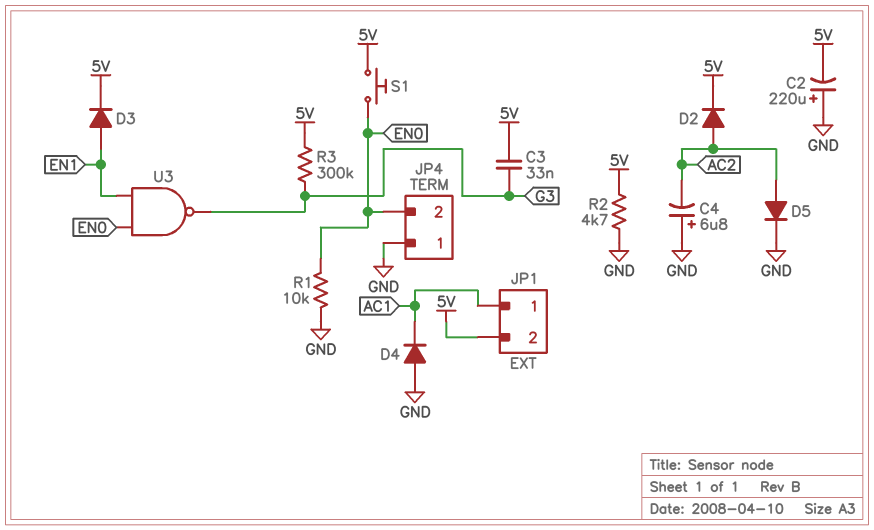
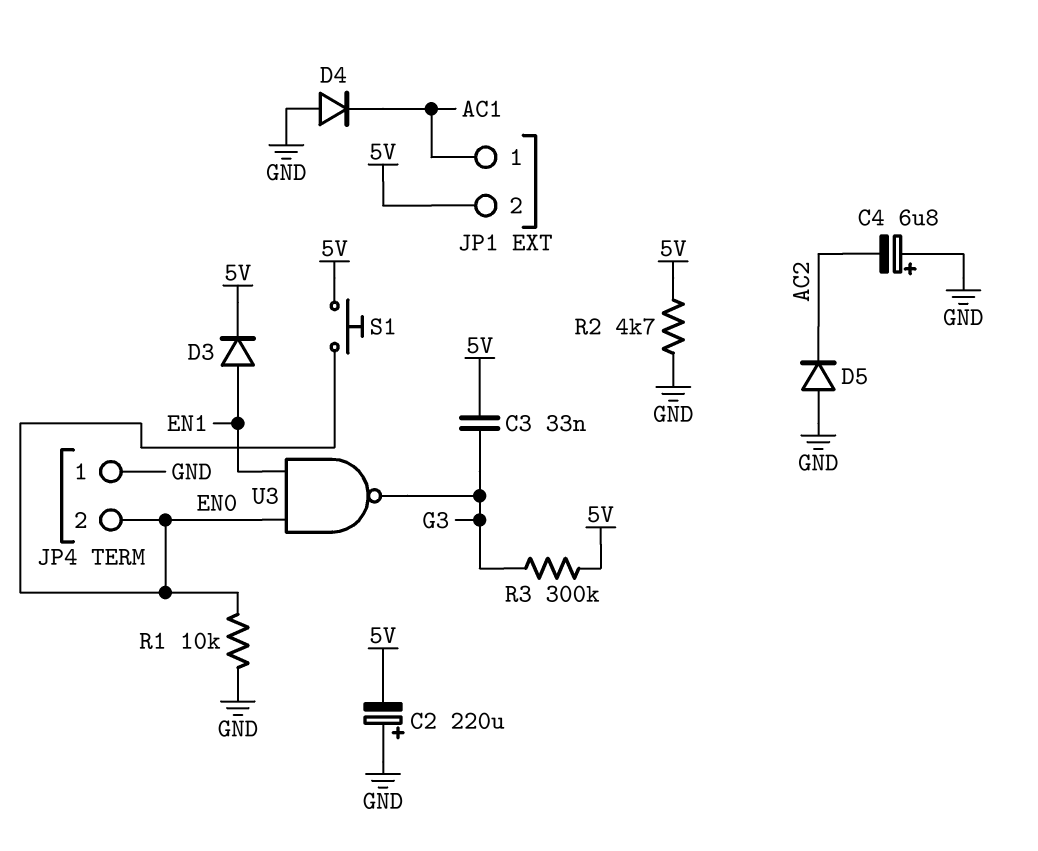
D2: diode (A AC2, K 5V) -> none
D5: diode (A AC2, K GND) -> diode (A GND, K AC2)

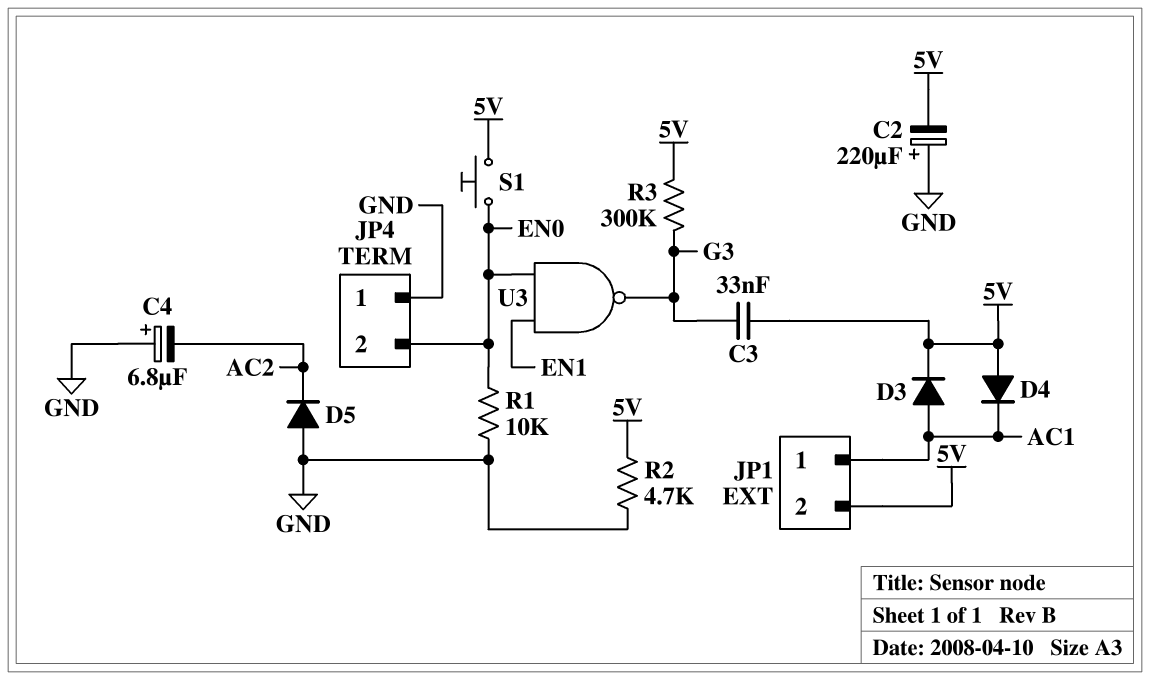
D3: diode (A EN1, K 5V) -> diode (A AC1, K 5V)
D4: diode (A GND, K AC1) -> diode (A 5V, K AC1)

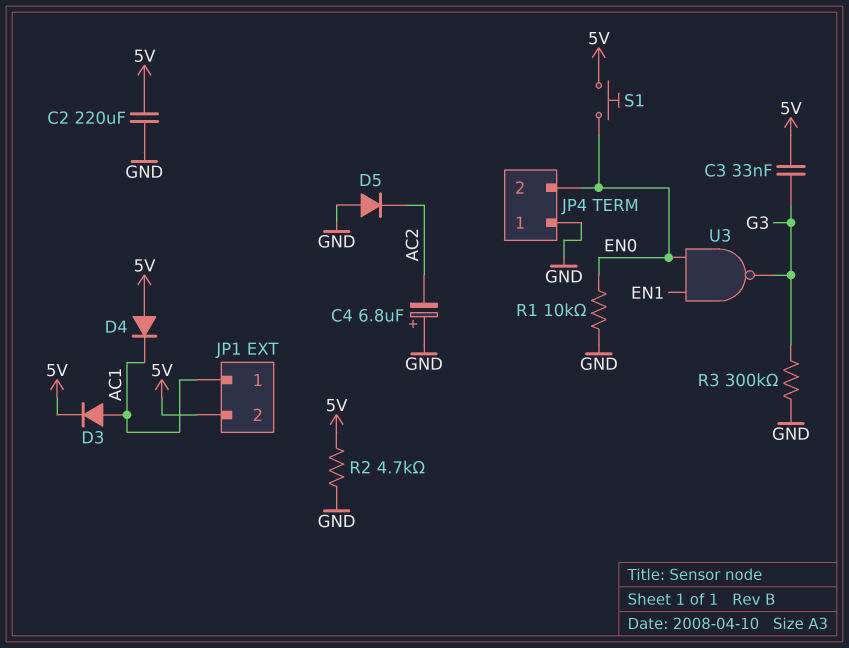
C2: 220uF (plus GND, minus 5V) -> 220uF (5V, GND)
R3: 300k (5V, G3) -> 300k (G3, GND)

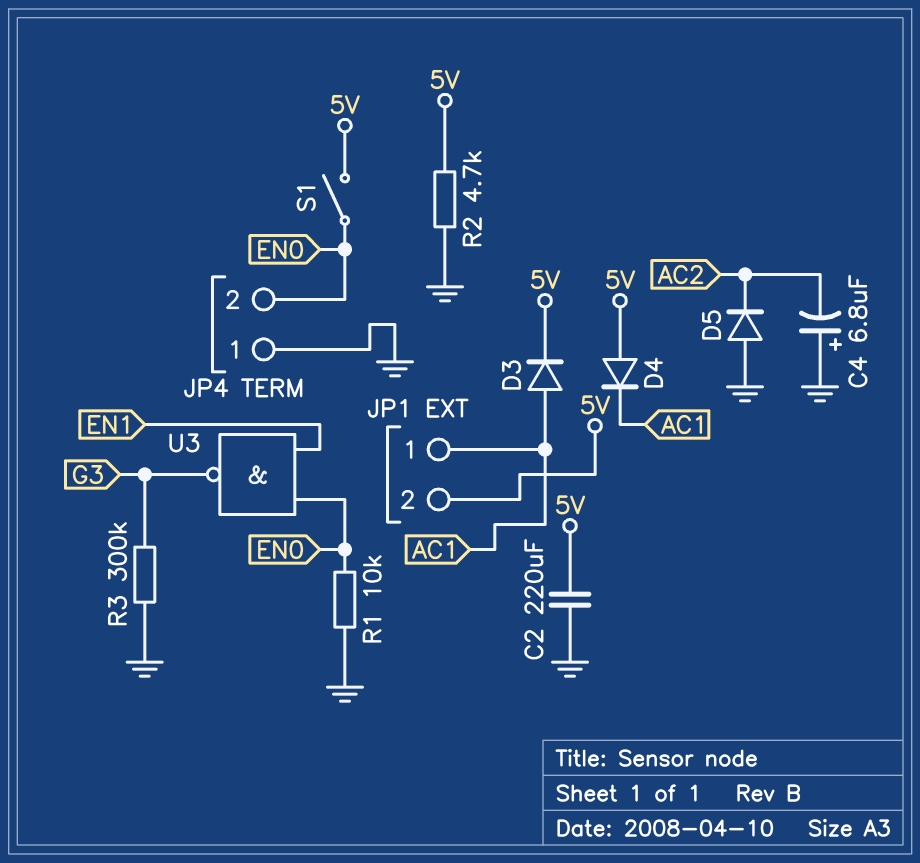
C3: 33nF (5V, G3) -> none
S1: button (5V, EN0) -> switch (5V, EN0)

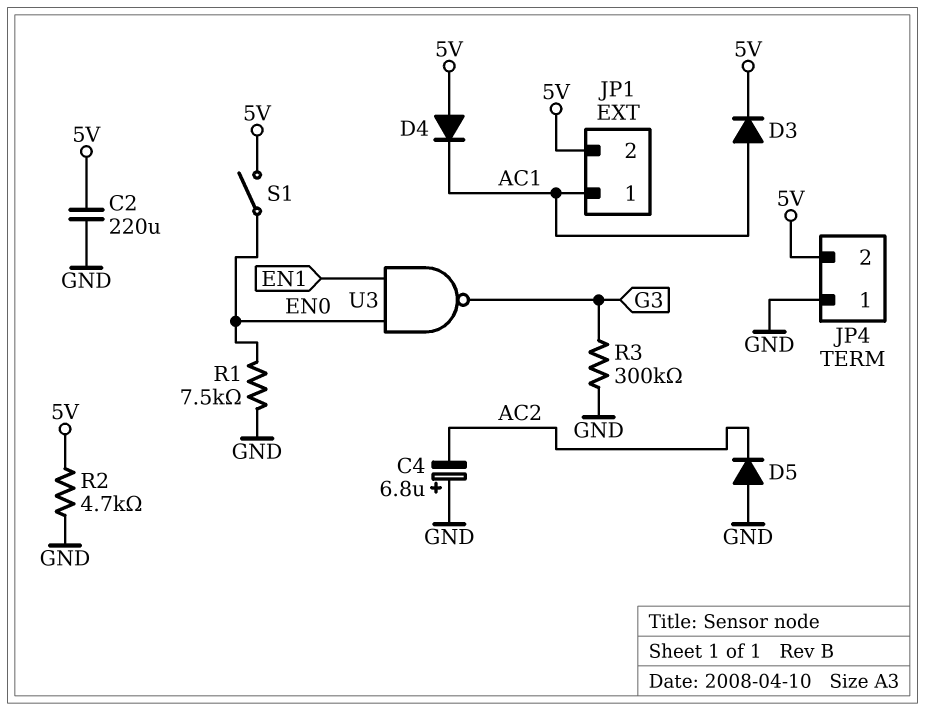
JP4 pin 2: EN0 -> 5V
R1: 10k (EN0, GND) -> 7.5k (EN0, GND)

